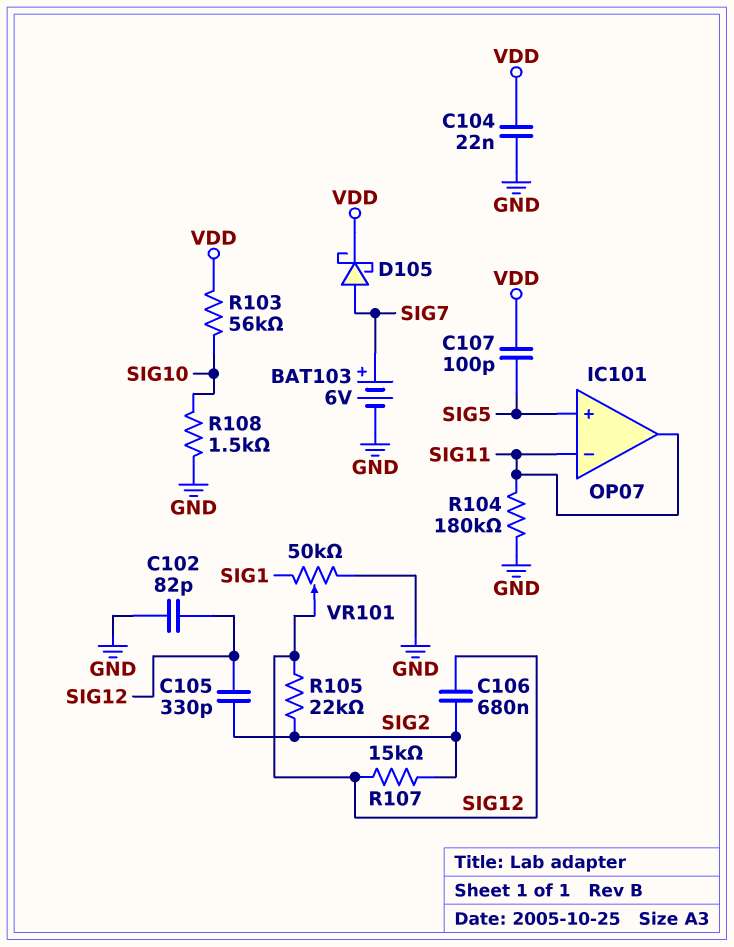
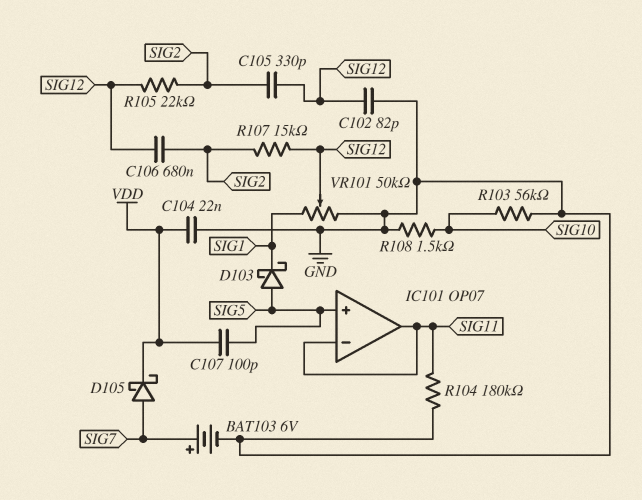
D103: none -> schottky (A SIG5, K SIG1)
R103: 56k (SIG10, VDD) -> 56k (GND, SIG10)

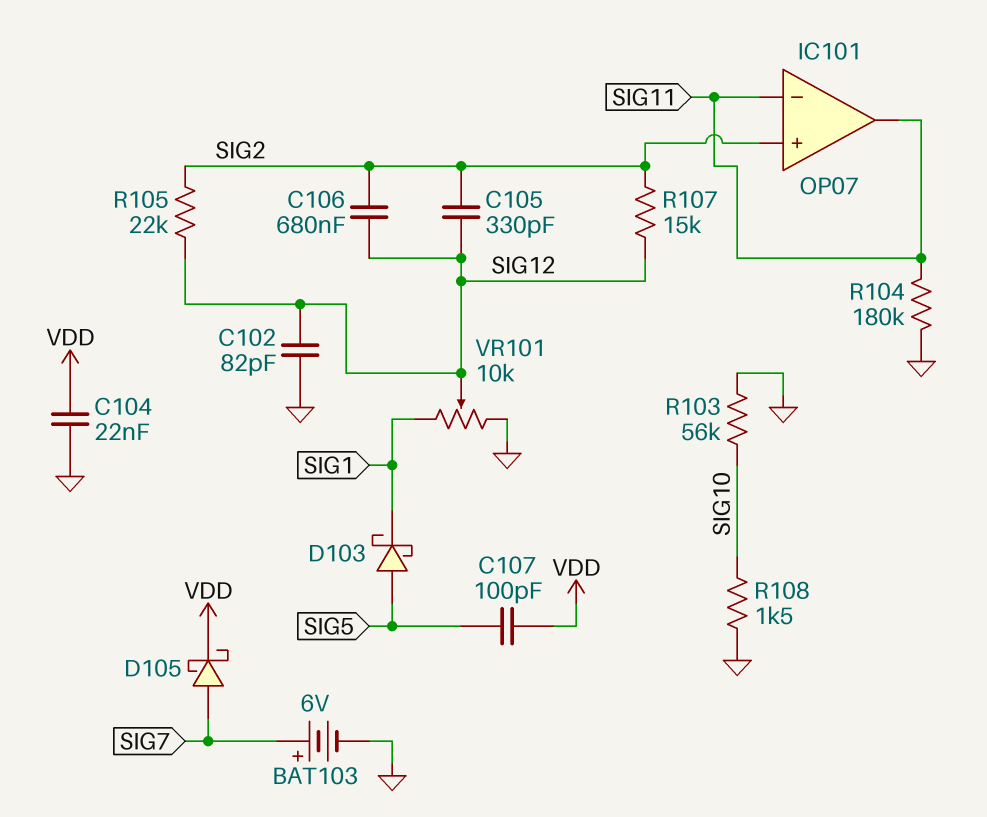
IC101 pin in+: SIG5 -> SIG2
VR101: 50k (GND, SIG1, wiper SIG12) -> 10k (GND, SIG1, wiper SIG12)

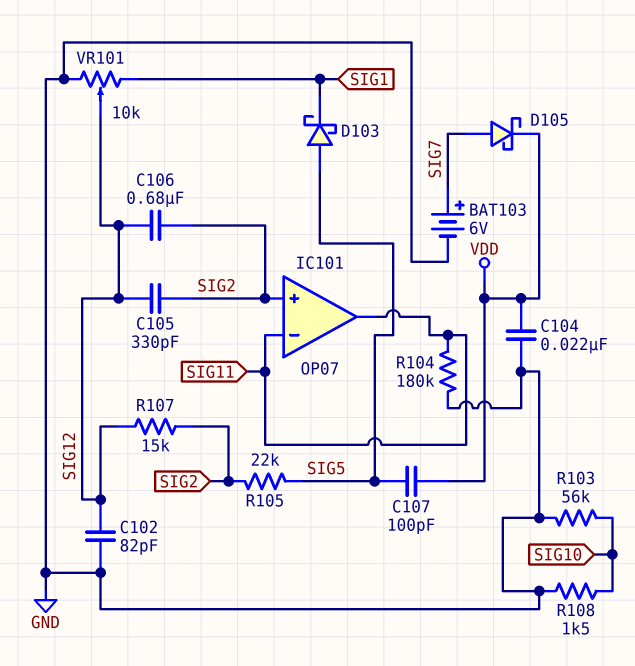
R105: 22k (SIG2, SIG12) -> 22k (SIG2, SIG5)

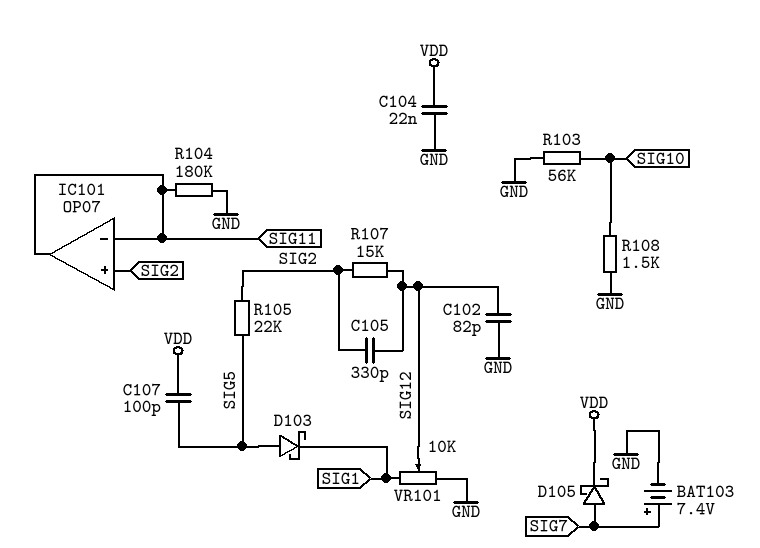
BAT103: 6V (plus SIG7, minus GND) -> 7.4V (plus SIG7, minus GND)
C106: 680nF (SIG2, SIG12) -> none

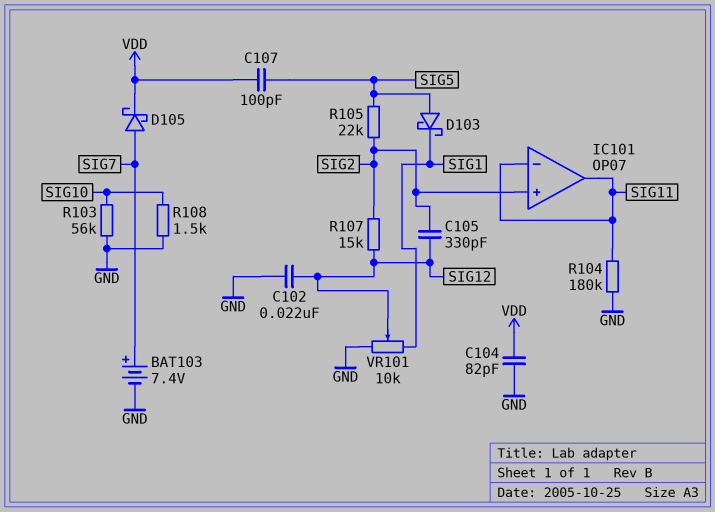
C102: 82pF (GND, SIG12) -> 22nF (GND, SIG12)
C104: 22nF (GND, VDD) -> 82pF (GND, VDD)

